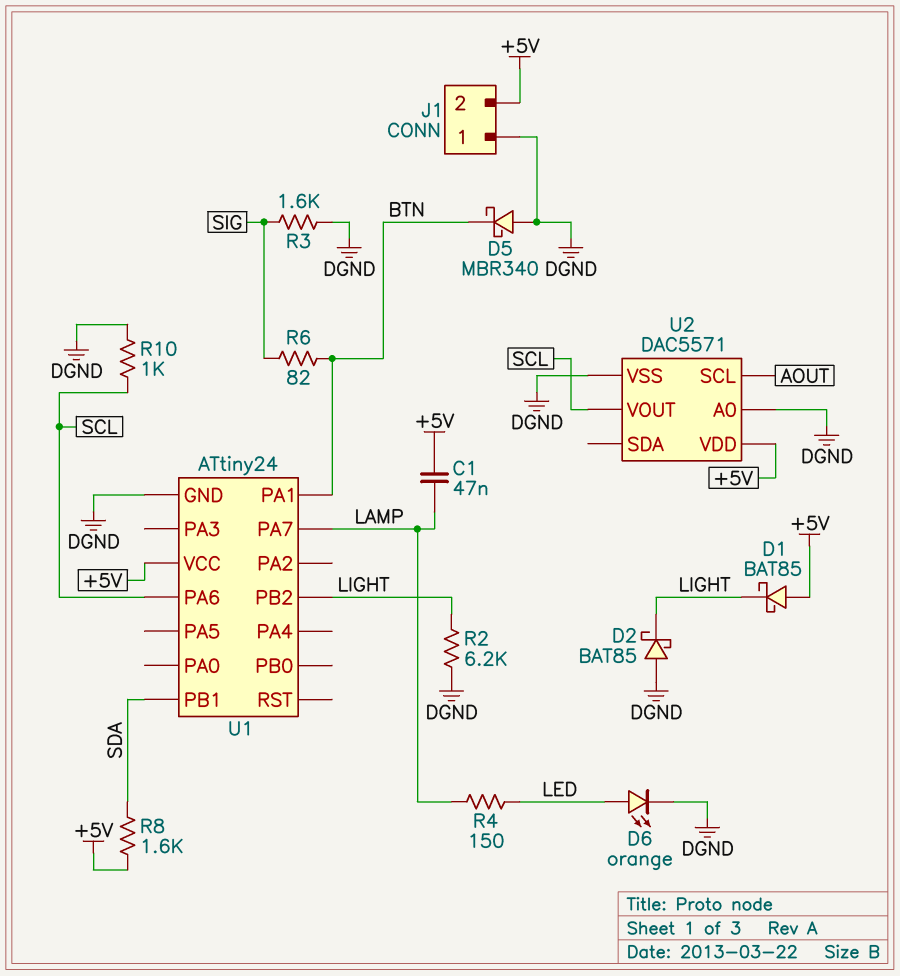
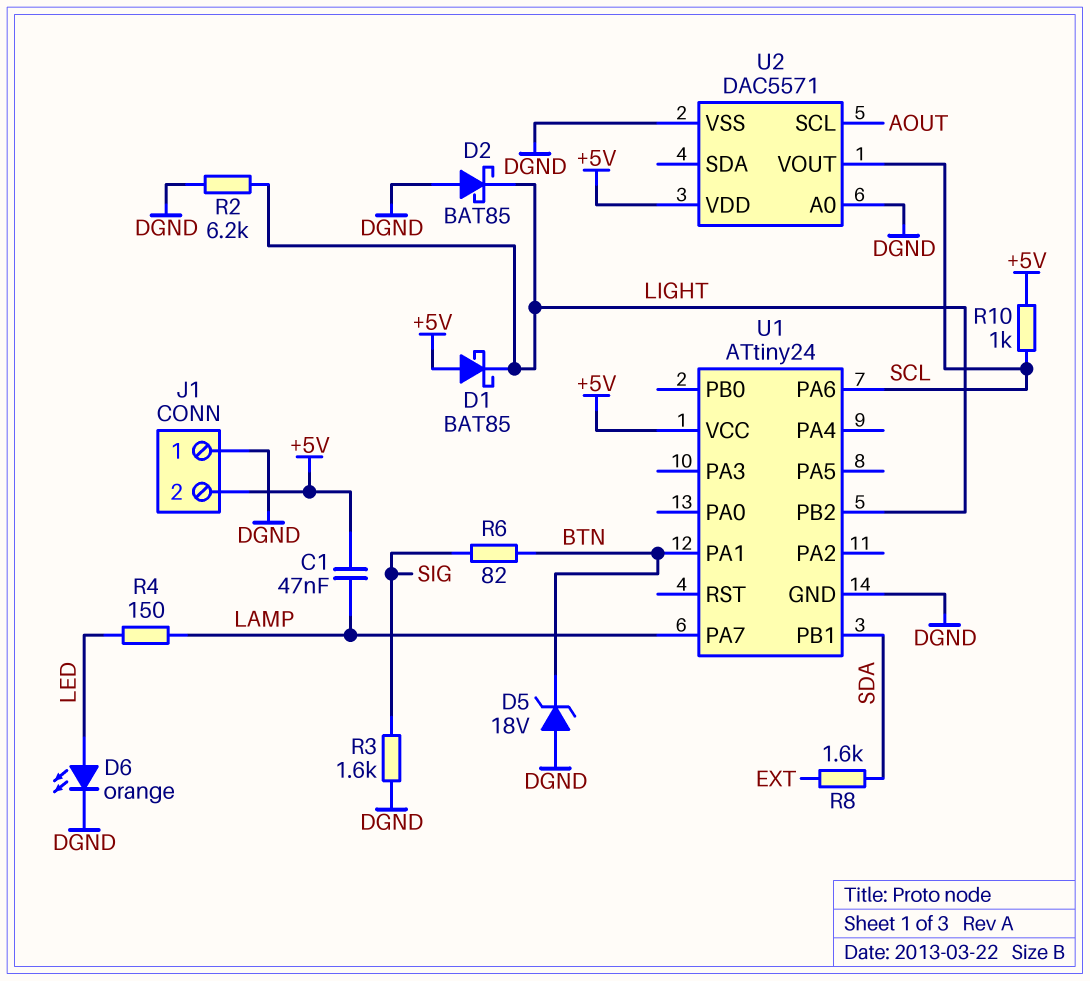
D5: schottky MBR340 (A DGND, K BTN) -> zener 18V (A DGND, K BTN)
R8: 1.6k (+5V, SDA) -> 1.6k (EXT, SDA)
R10: 1k (DGND, SCL) -> 1k (+5V, SCL)

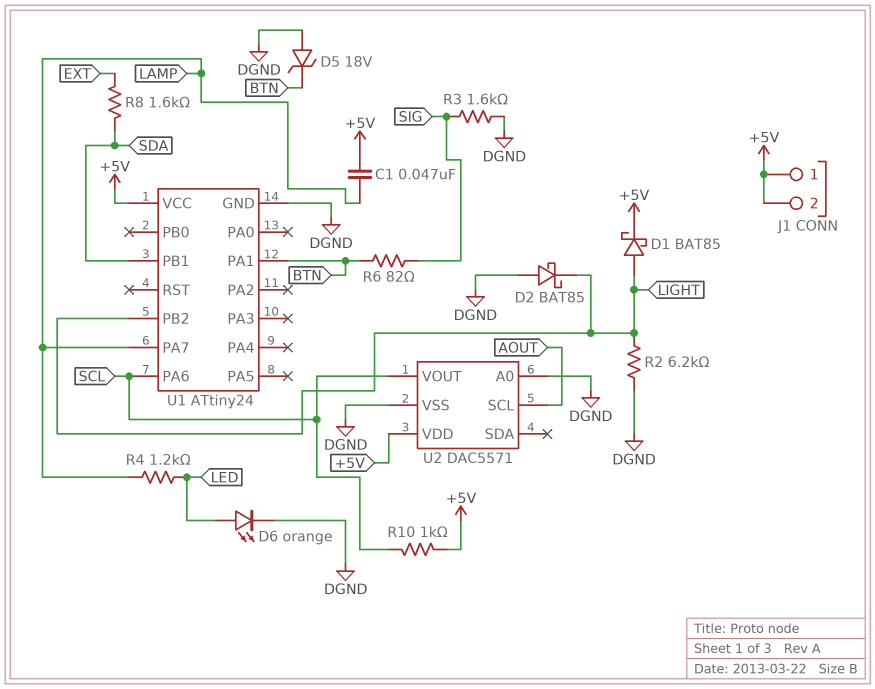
D1: schottky BAT85 (A +5V, K LIGHT) -> schottky BAT85 (A LIGHT, K +5V)
J1 pin 1: DGND -> +5V
R4: 150 (LAMP, LED) -> 1.2k (LAMP, LED)

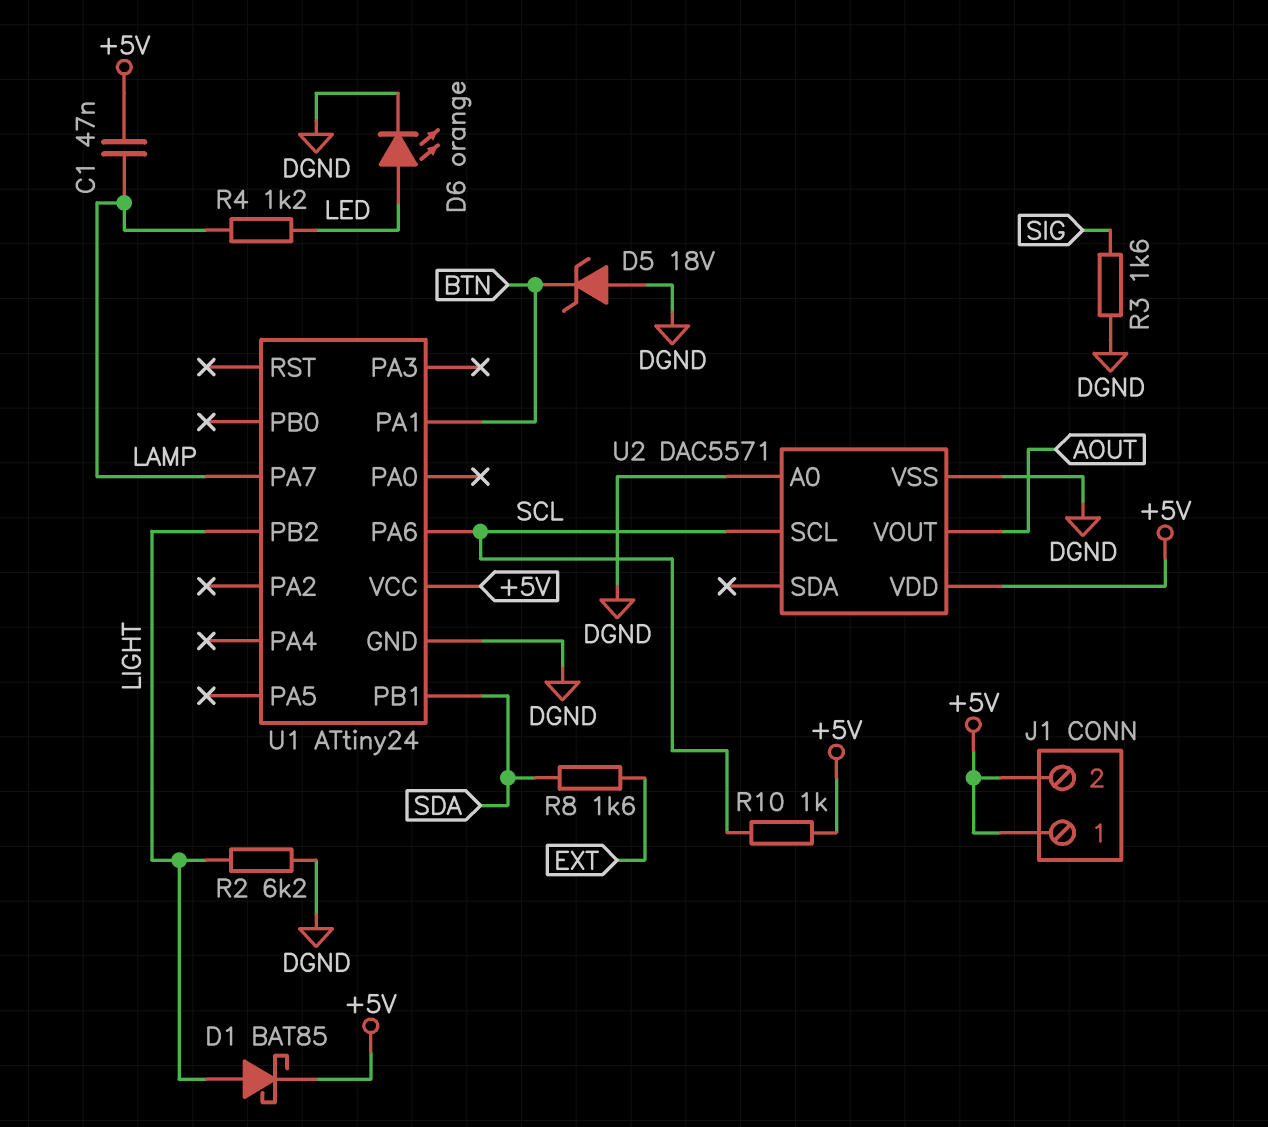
D2: schottky BAT85 (A DGND, K LIGHT) -> none
R6: 82 (BTN, SIG) -> none
U2 pin SCL: AOUT -> SCL
U2 pin VOUT: SCL -> AOUT

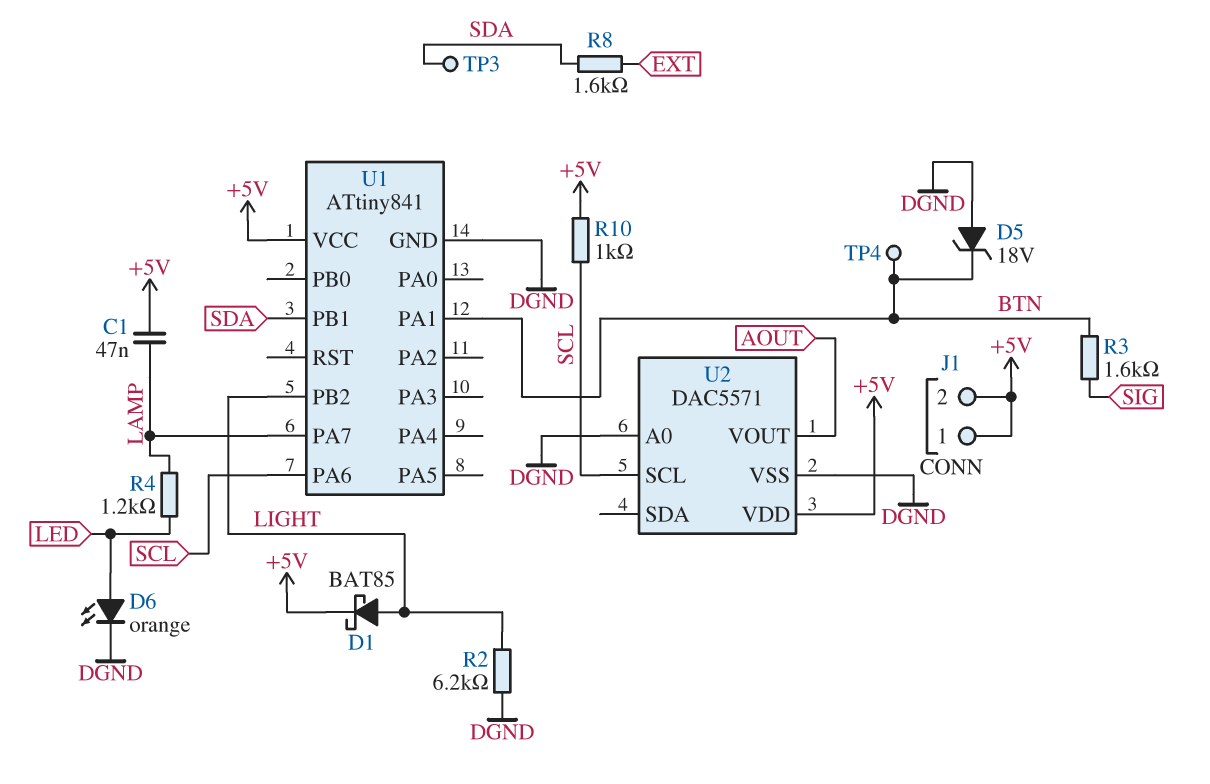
R3: 1.6k (DGND, SIG) -> 1.6k (BTN, SIG)
TP3: none -> test point (SDA)
TP4: none -> test point (BTN)
U1: ATtiny24 -> ATtiny841

